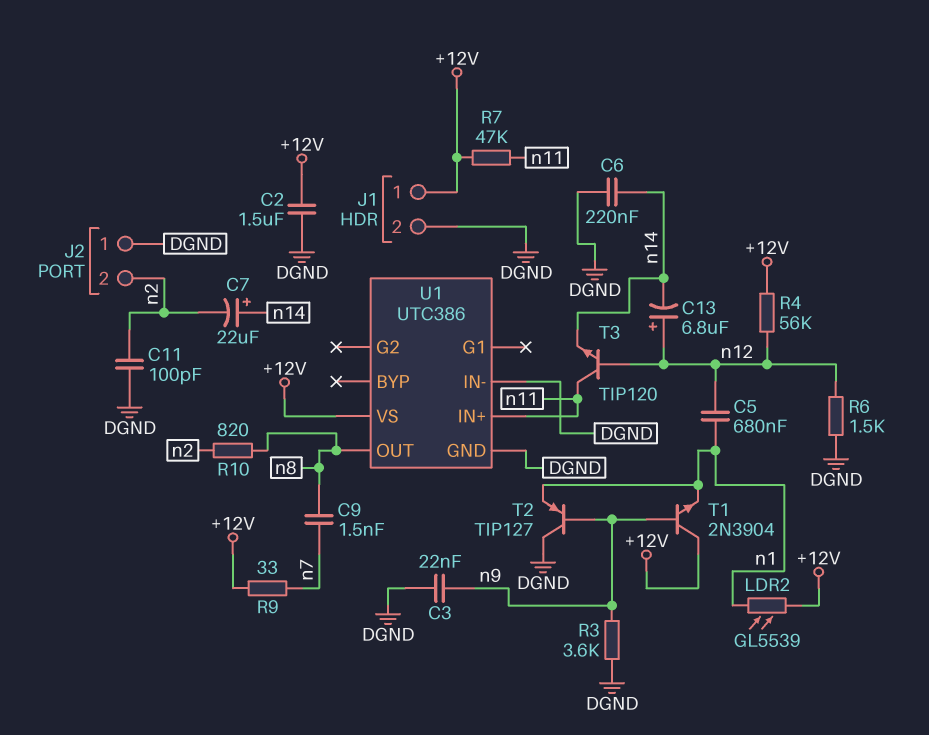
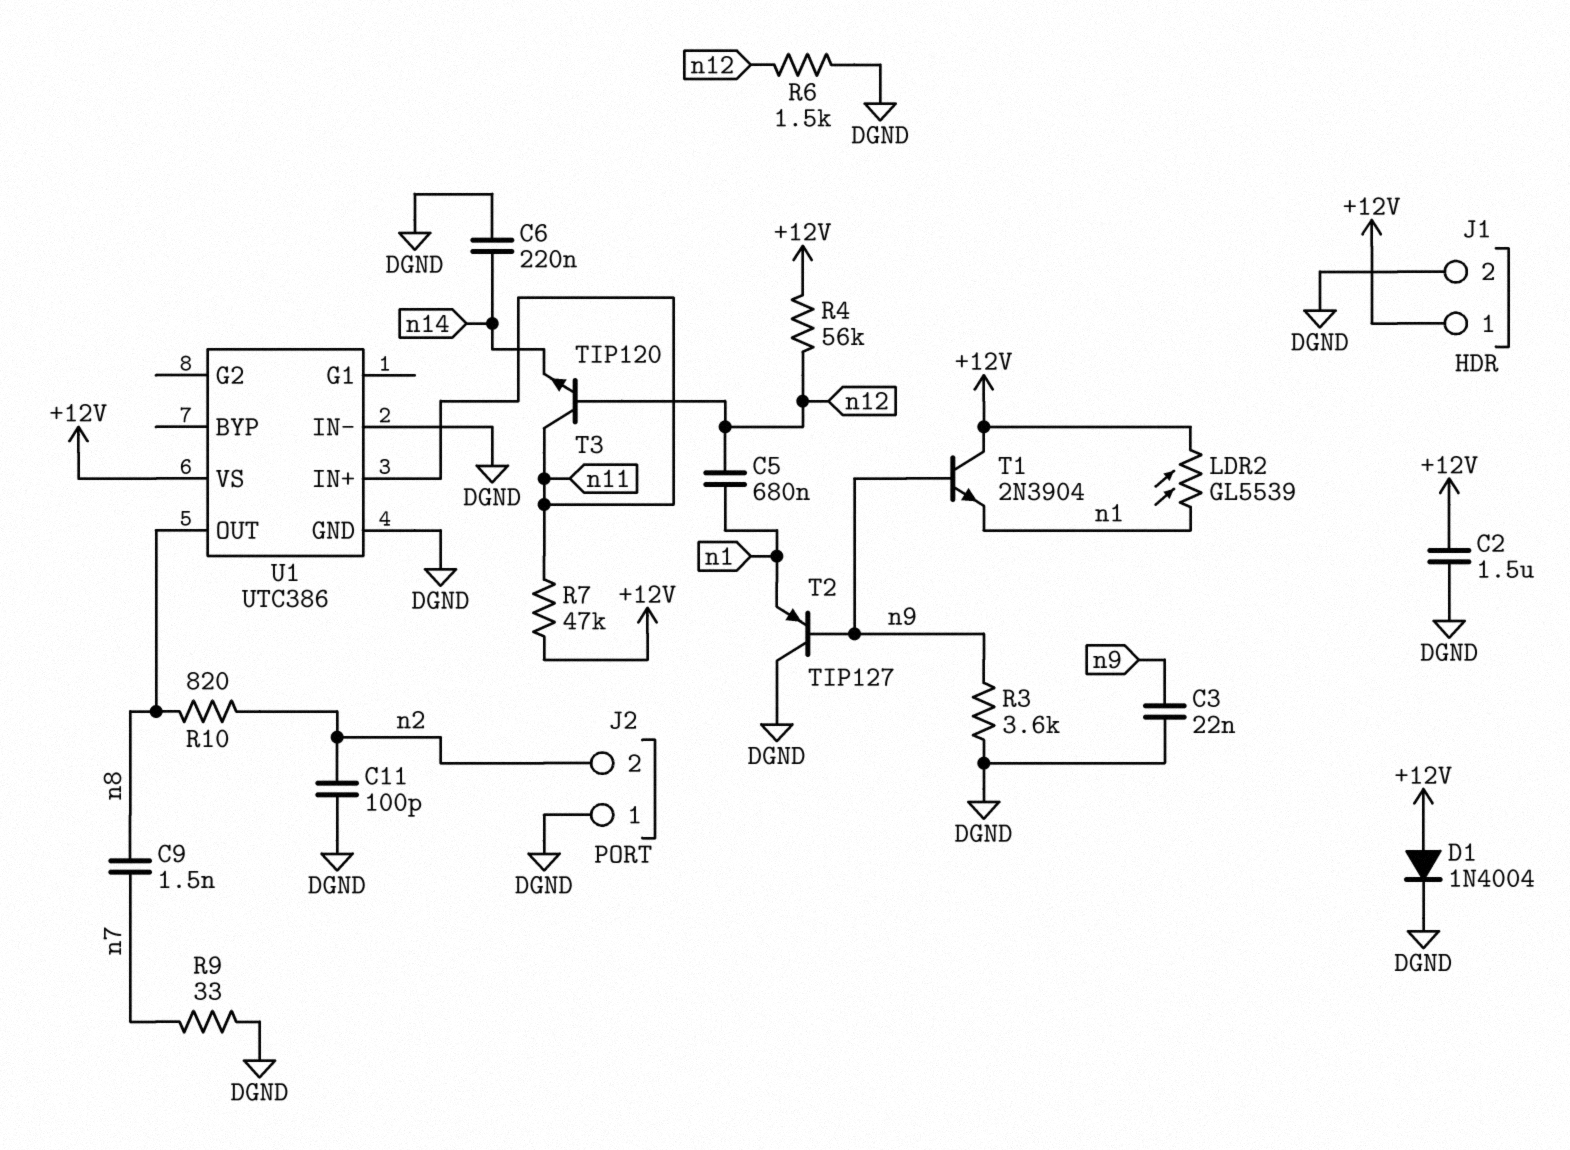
C7: 22uF (plus n14, minus n2) -> none
C13: 6.8uF (plus n12, minus n14) -> none
D1: none -> diode 1N4004 (A +12V, K DGND)
R9: 33 (+12V, n7) -> 33 (DGND, n7)

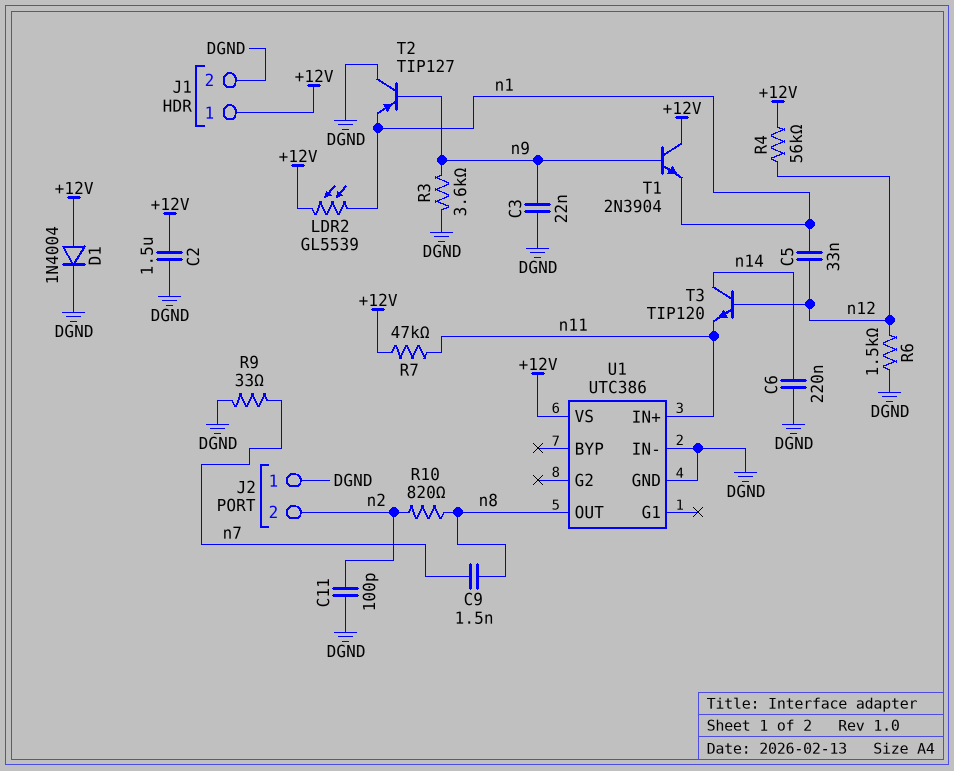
C5: 680nF (n1, n12) -> 33nF (n1, n12)
T3: NPN TIP120 (B n12, C n11, E n14) -> NPN TIP120 (B n12, C n14, E n11)

